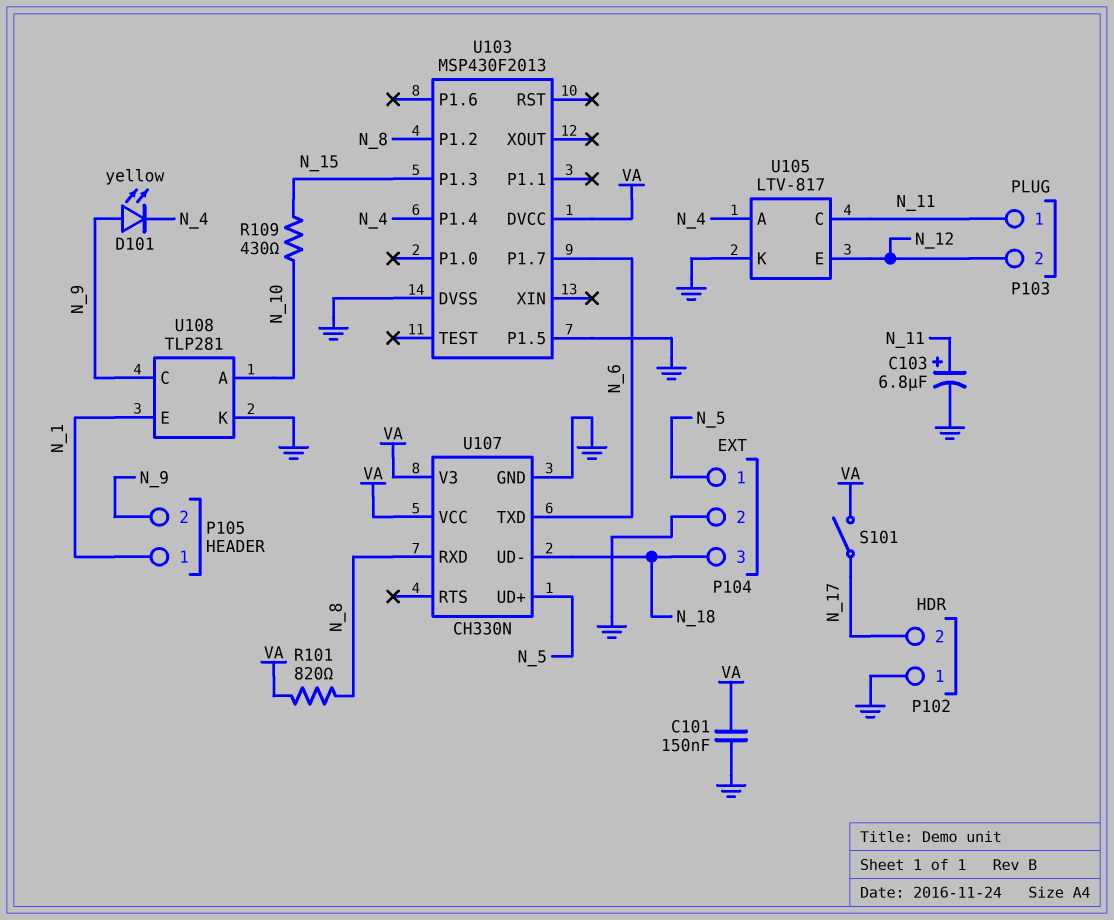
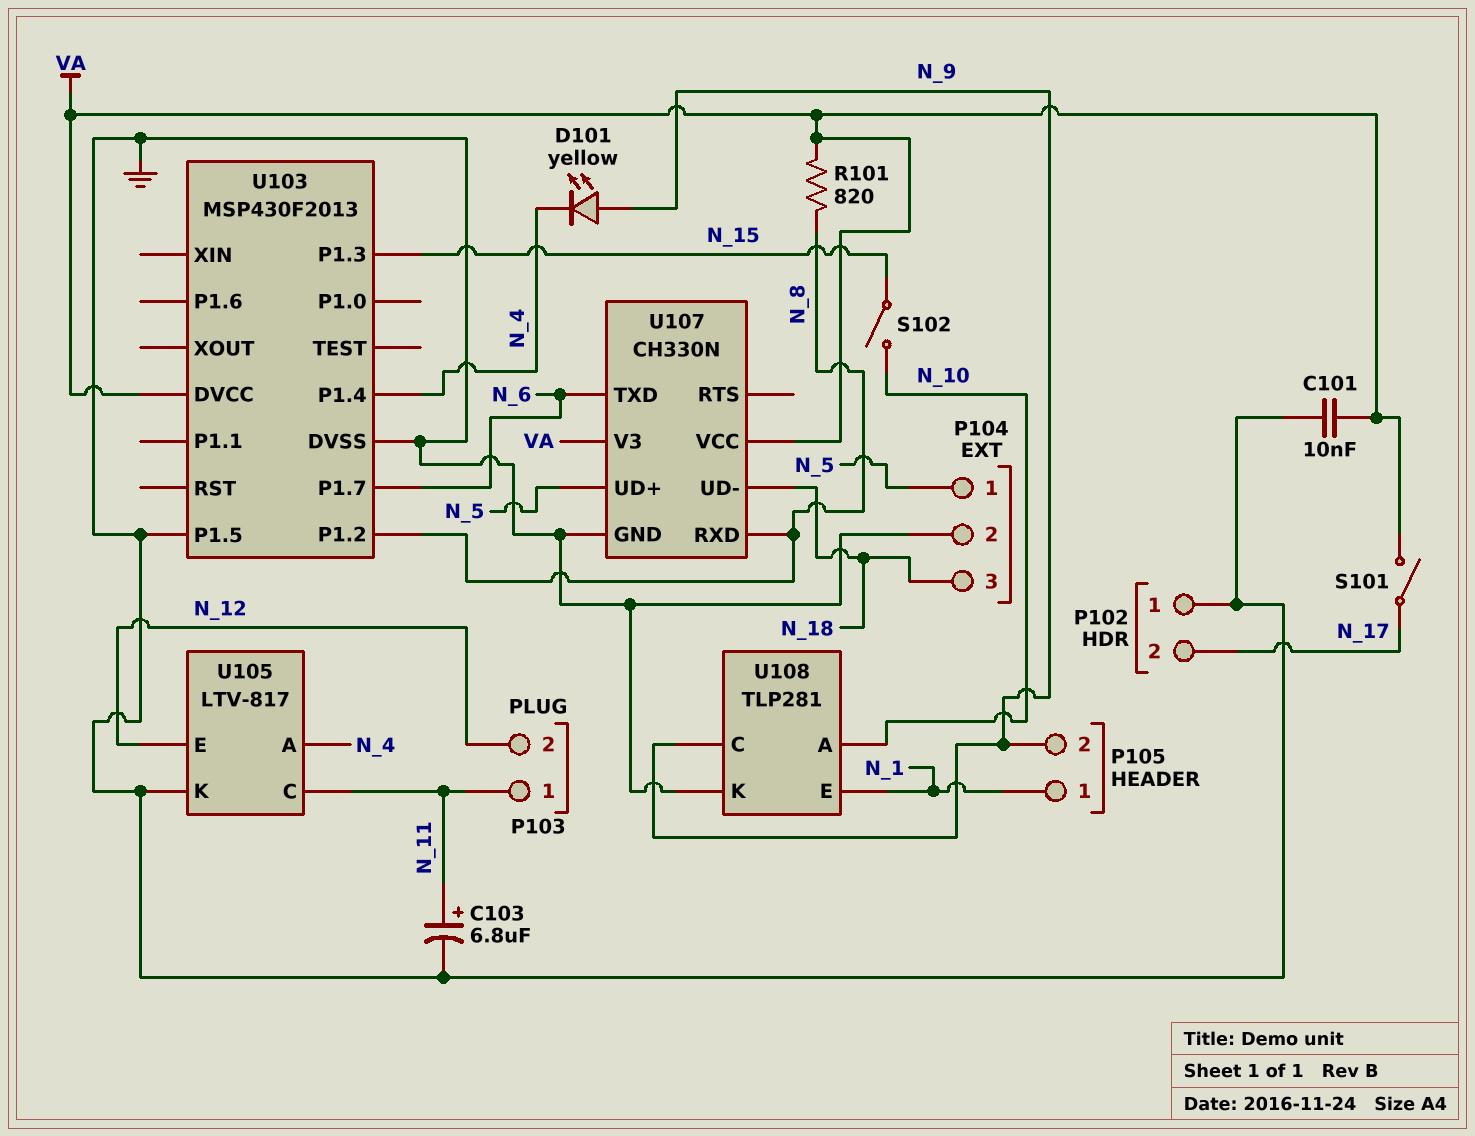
C101: 150nF (GND, VA) -> 10nF (GND, VA)
R109: 430 (N_10, N_15) -> none
S102: none -> switch (N_10, N_15)

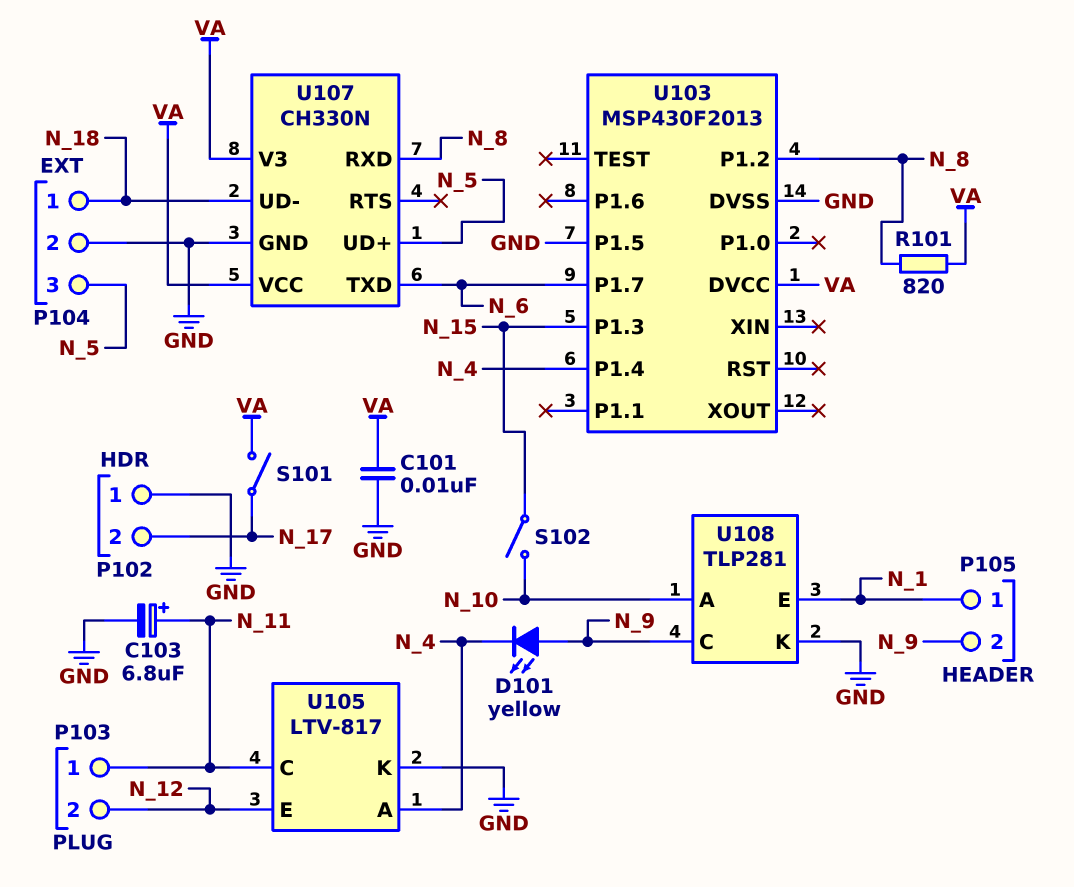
P104 pin 1: N_5 -> N_18
P104 pin 3: N_18 -> N_5

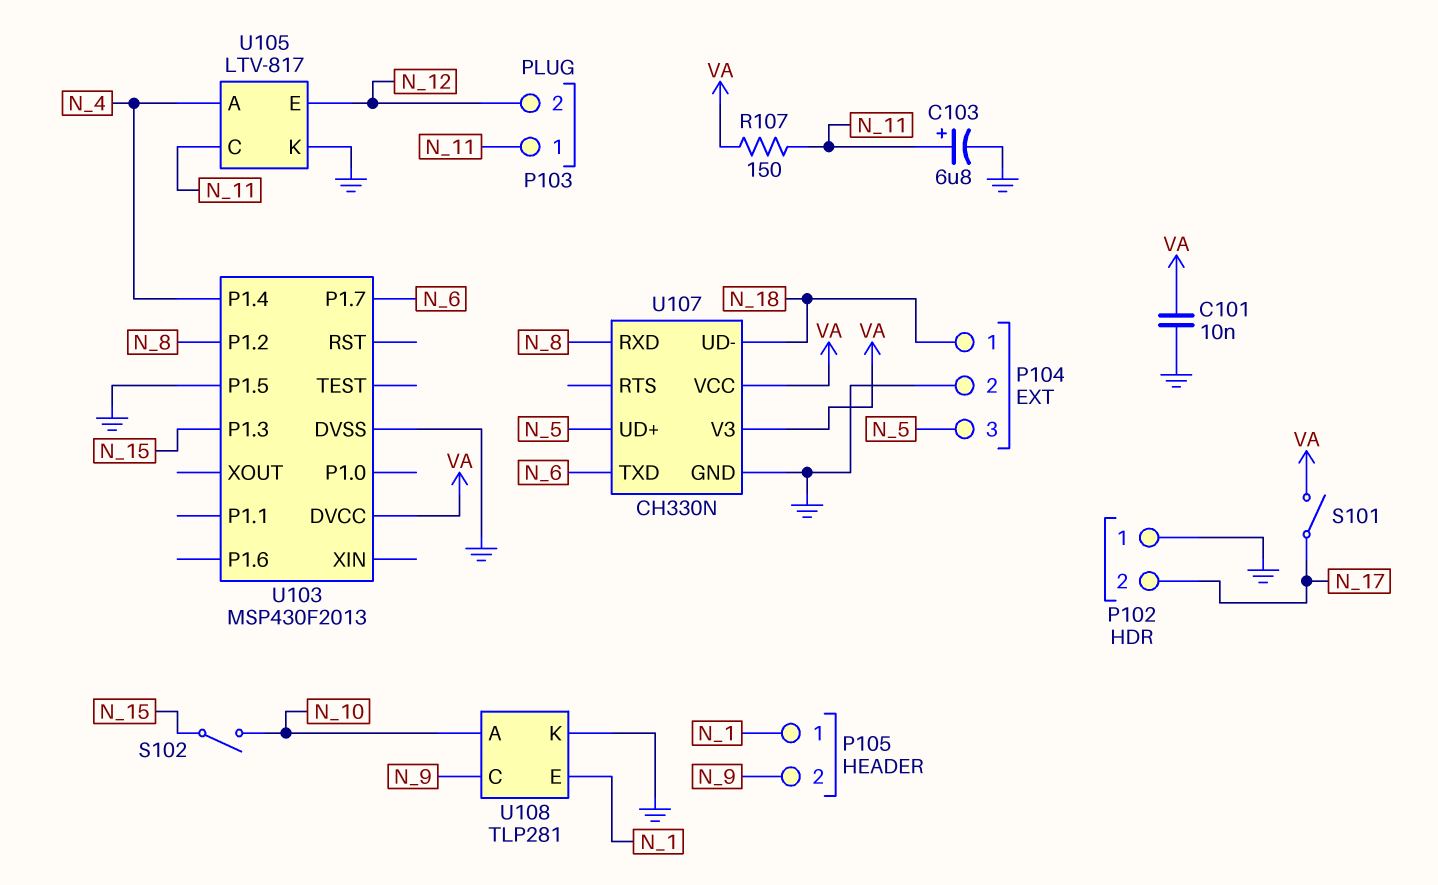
D101: LED yellow (A N_9, K N_4) -> none
R101: 820 (N_8, VA) -> none
R107: none -> 150 (N_11, VA)

